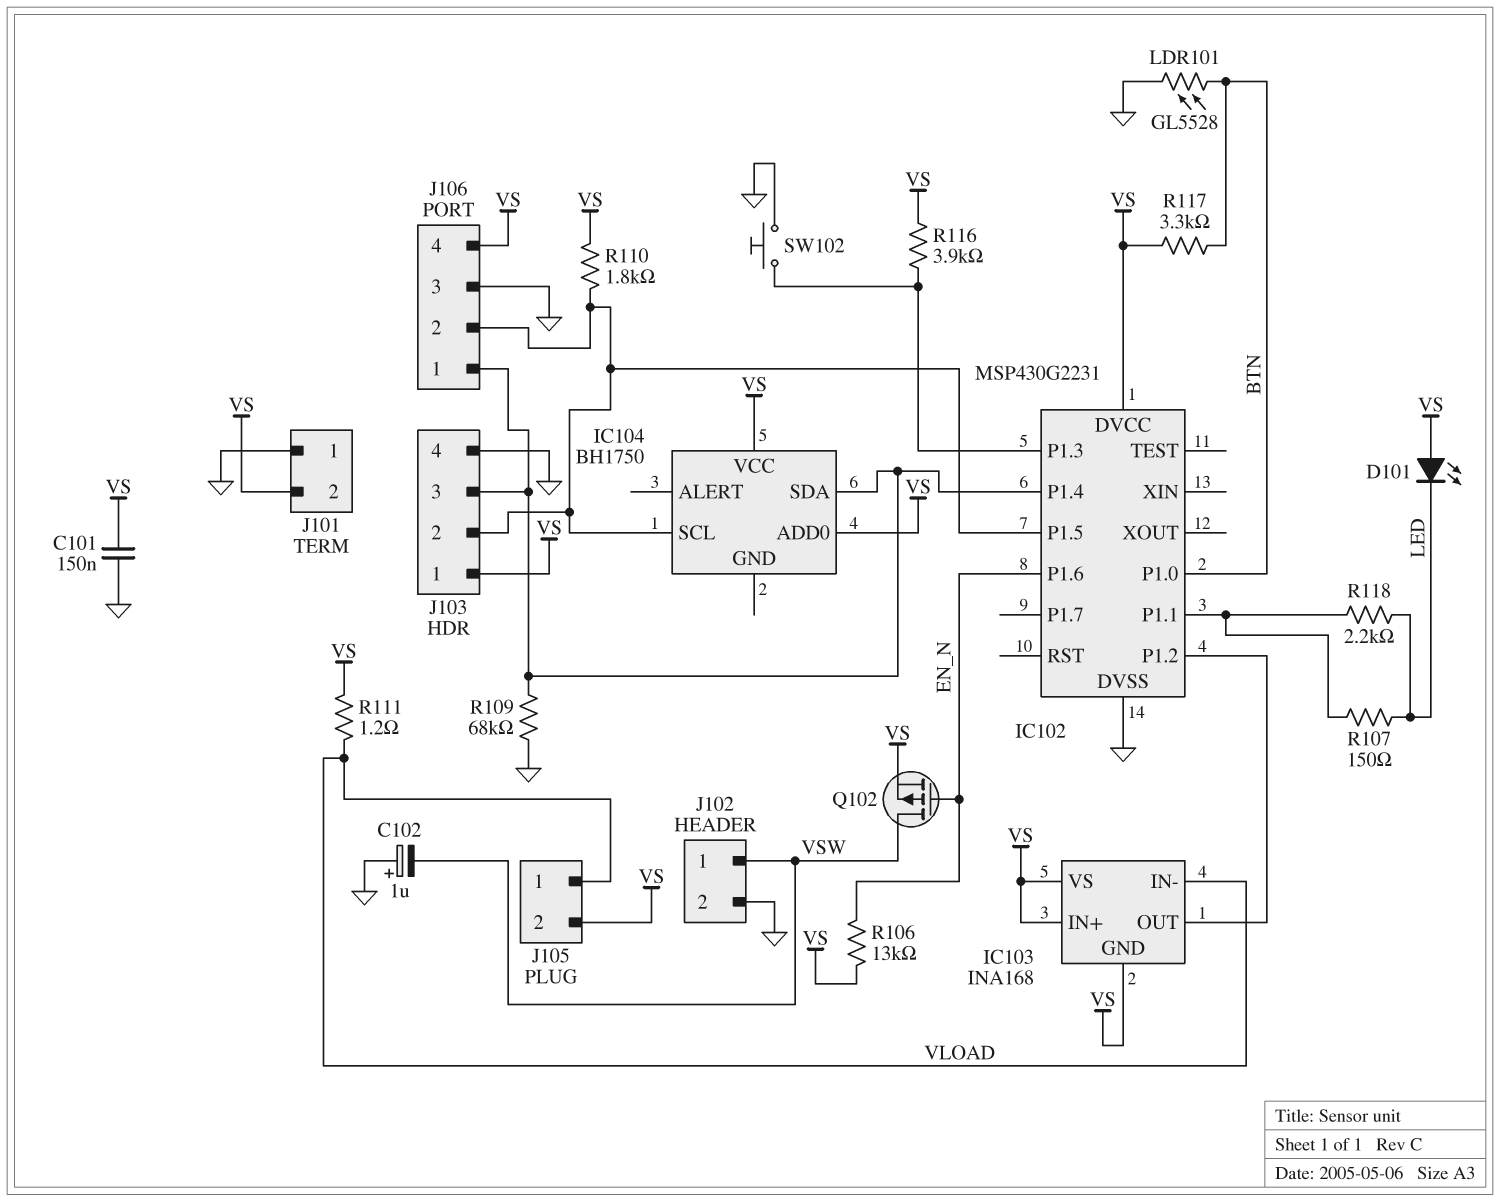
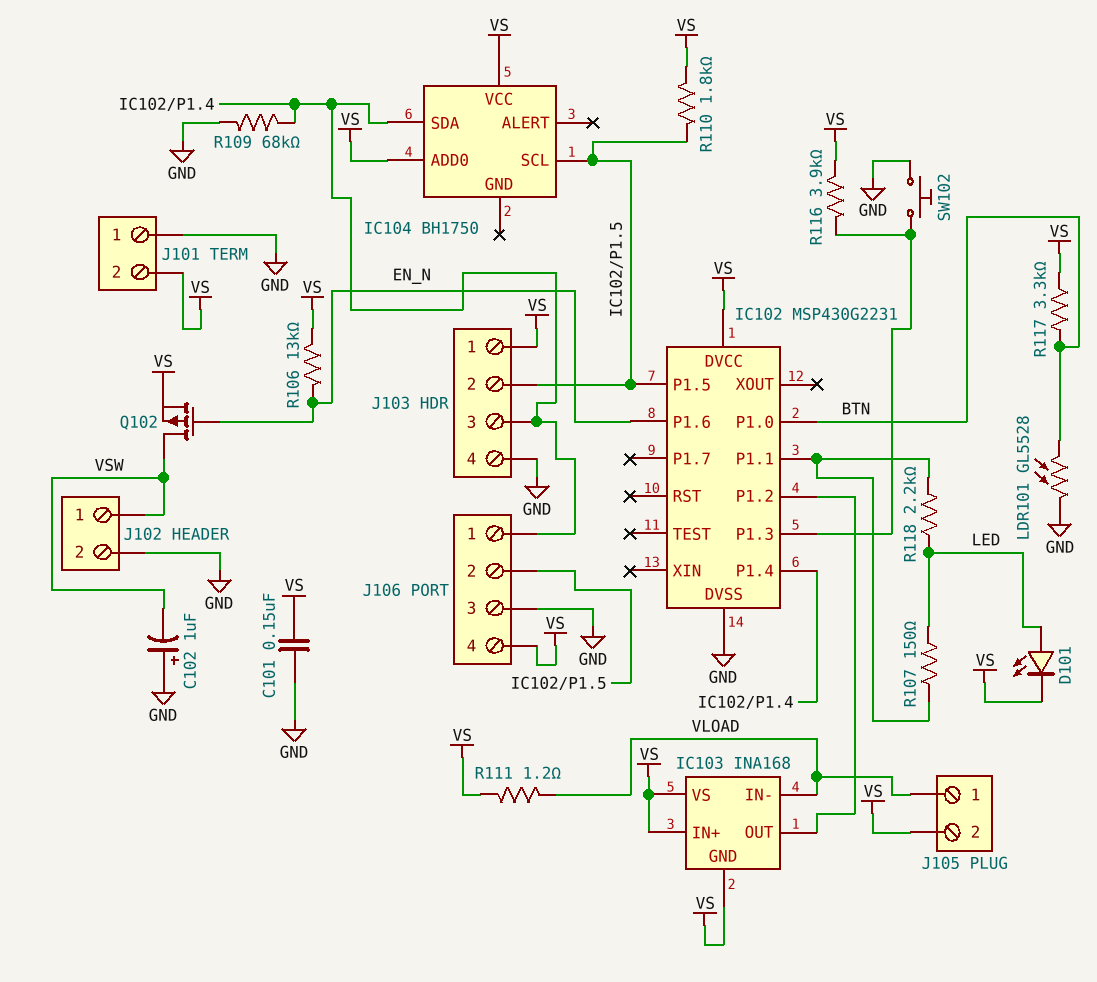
D101: LED (A VS, K LED) -> LED (A LED, K VS)

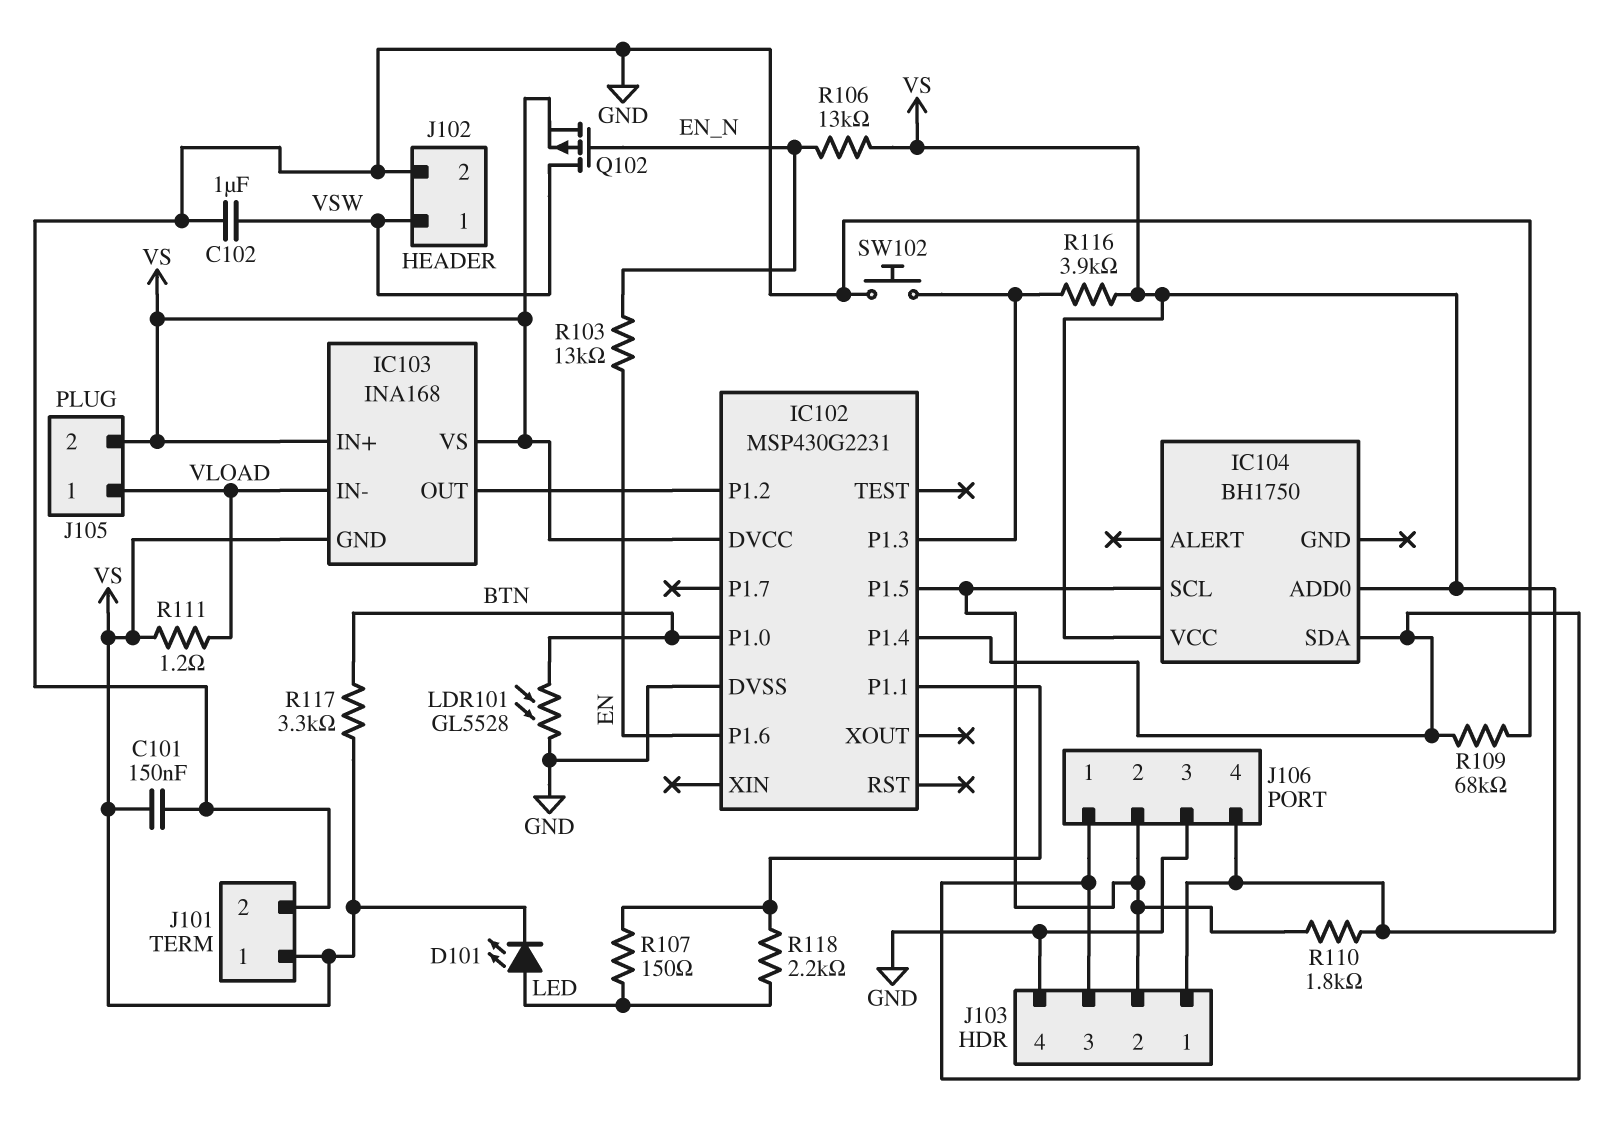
C102: 1uF (plus GND, minus VSW) -> 1uF (GND, VSW)
IC102 pin P1.6: EN_N -> EN
J101 pin 1: GND -> VS
J101 pin 2: VS -> GND
R103: none -> 13k (EN, EN_N)

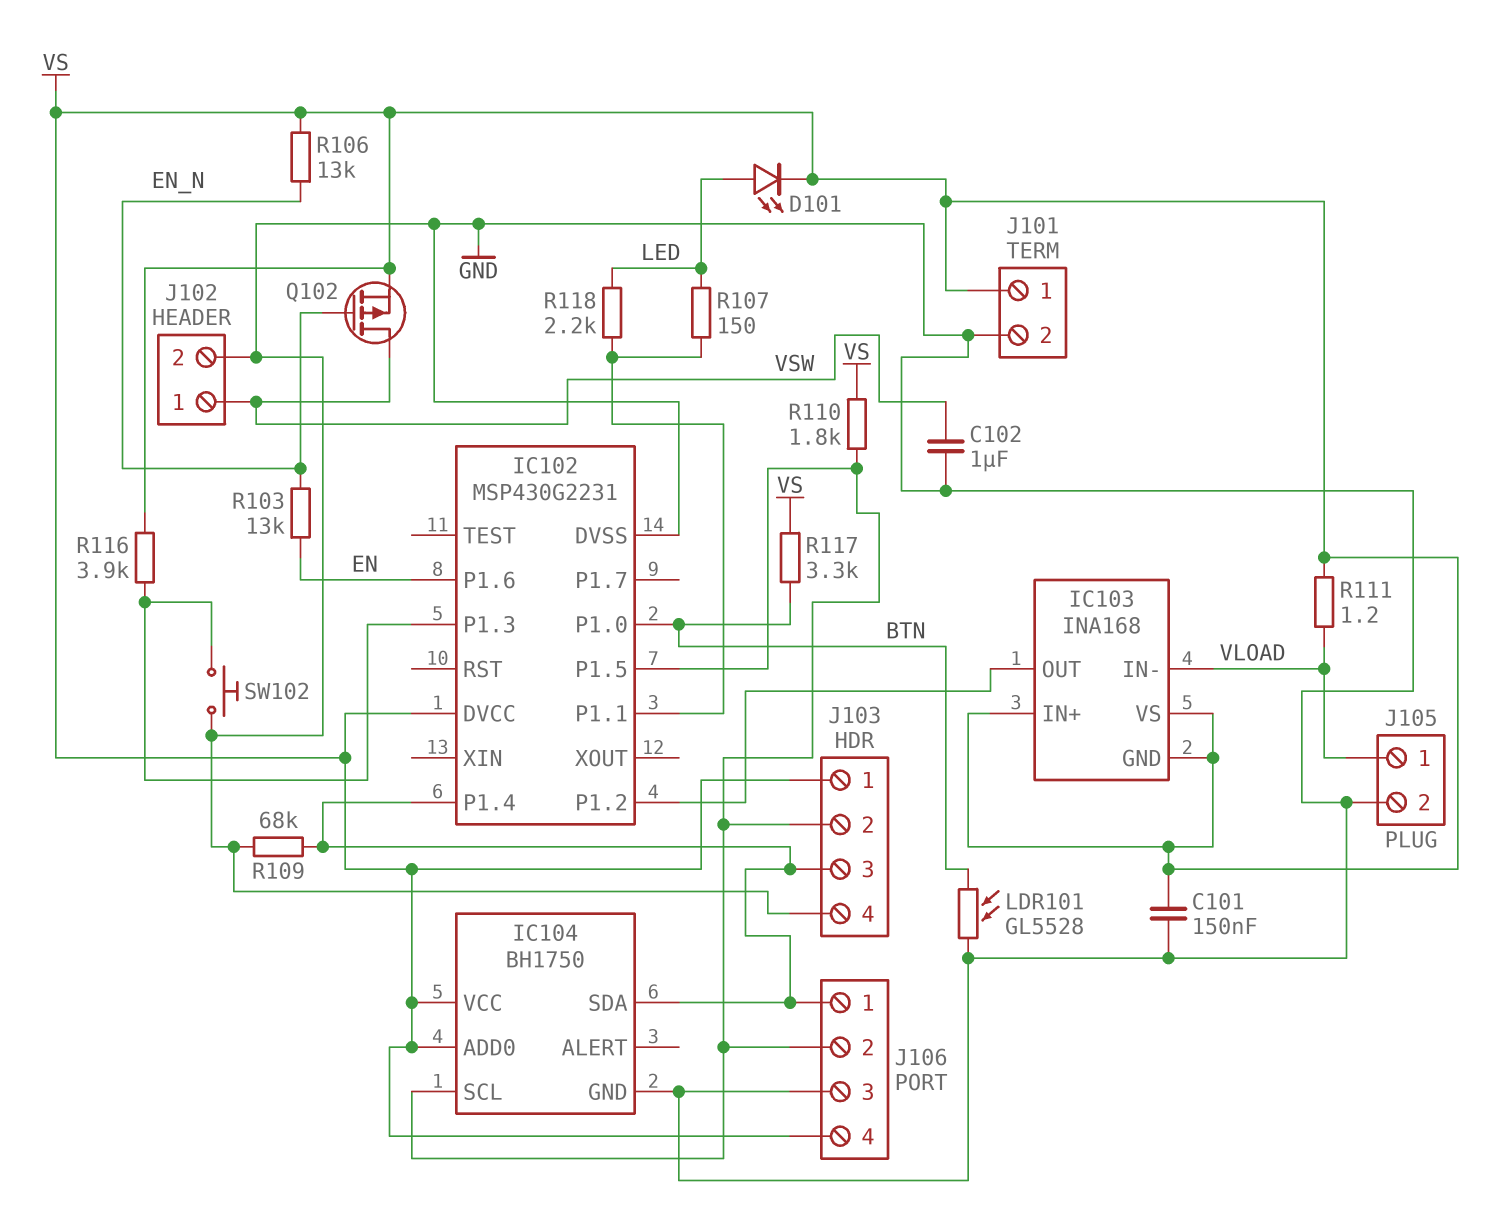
IC104 pin GND: none -> GND
J105 pin 2: VS -> GND

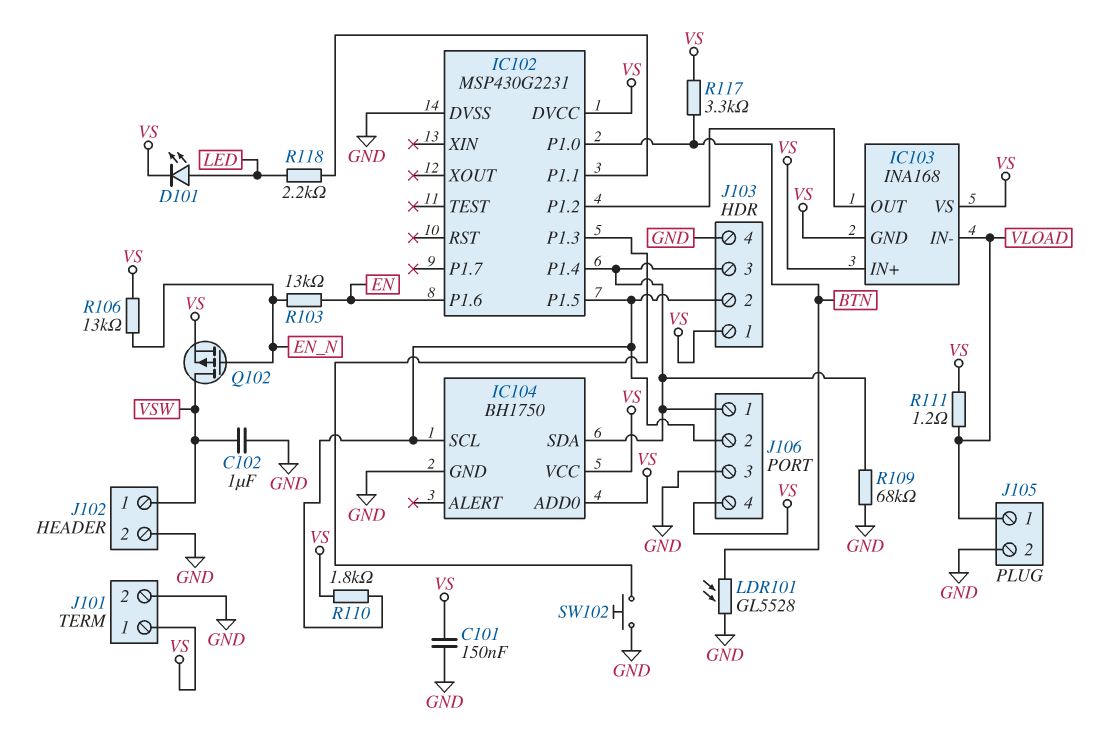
R107: 150 (IC102/P1.1, LED) -> none
R116: 3.9k (IC102/P1.3, VS) -> none

